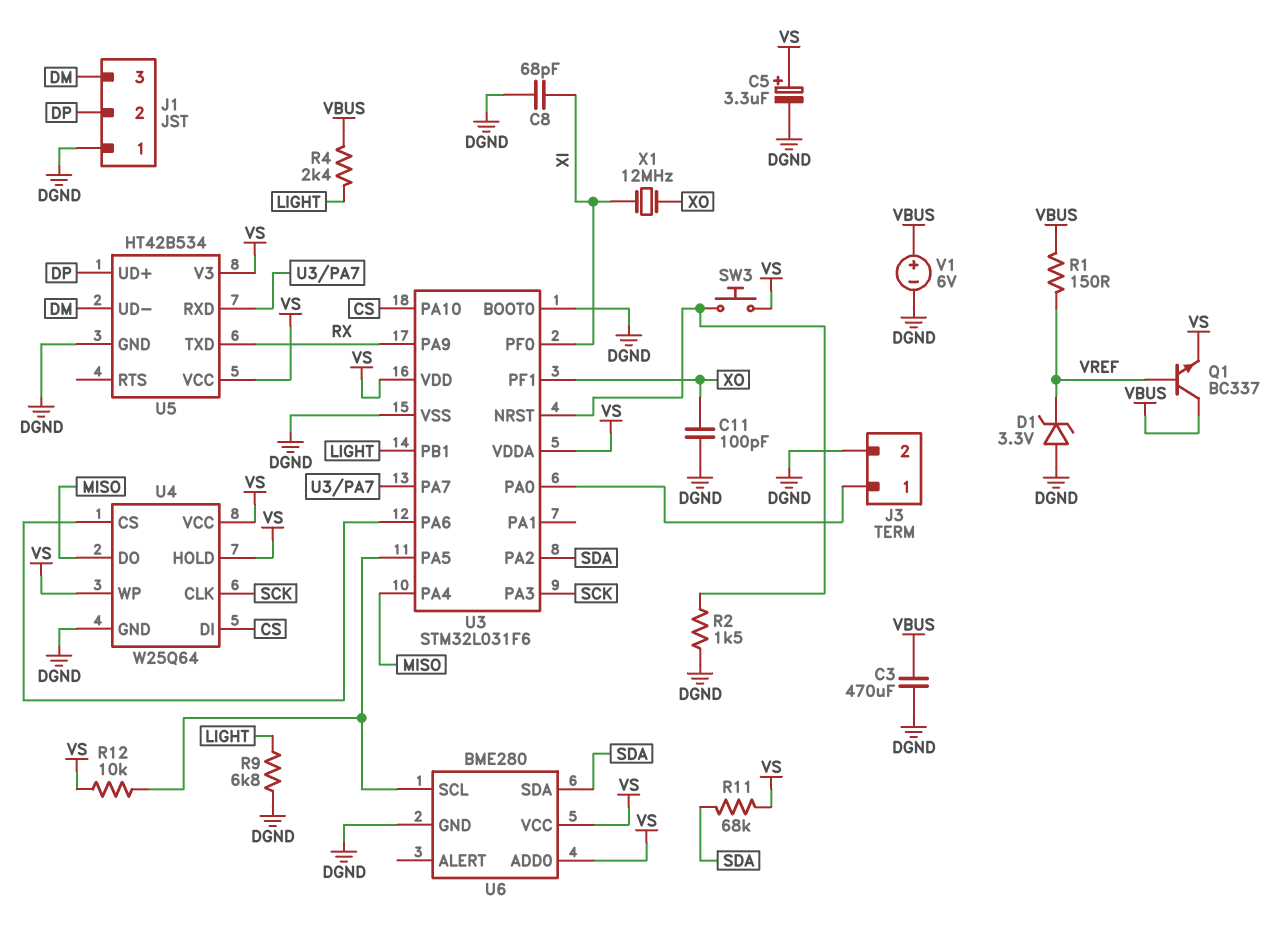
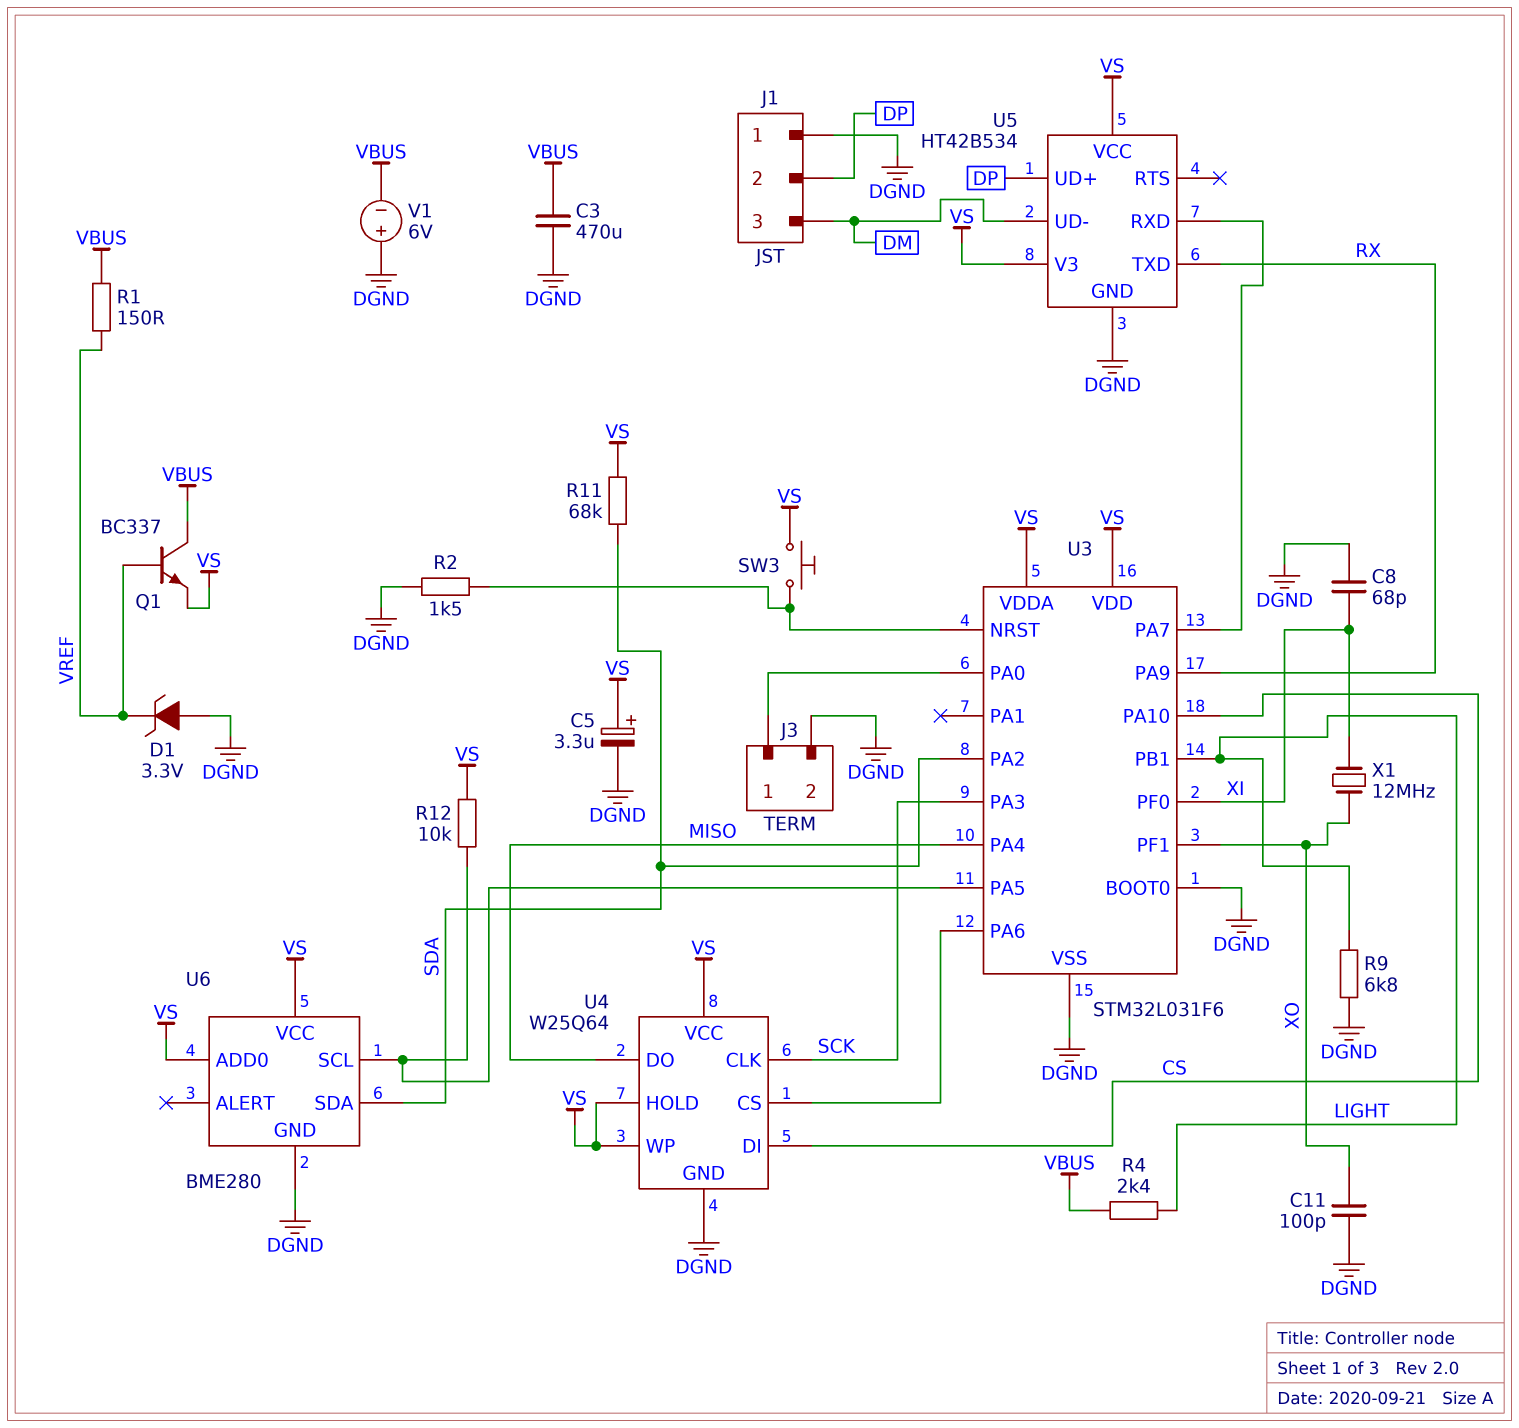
V1: 6V (plus VBUS, minus DGND) -> 6V (plus DGND, minus VBUS)

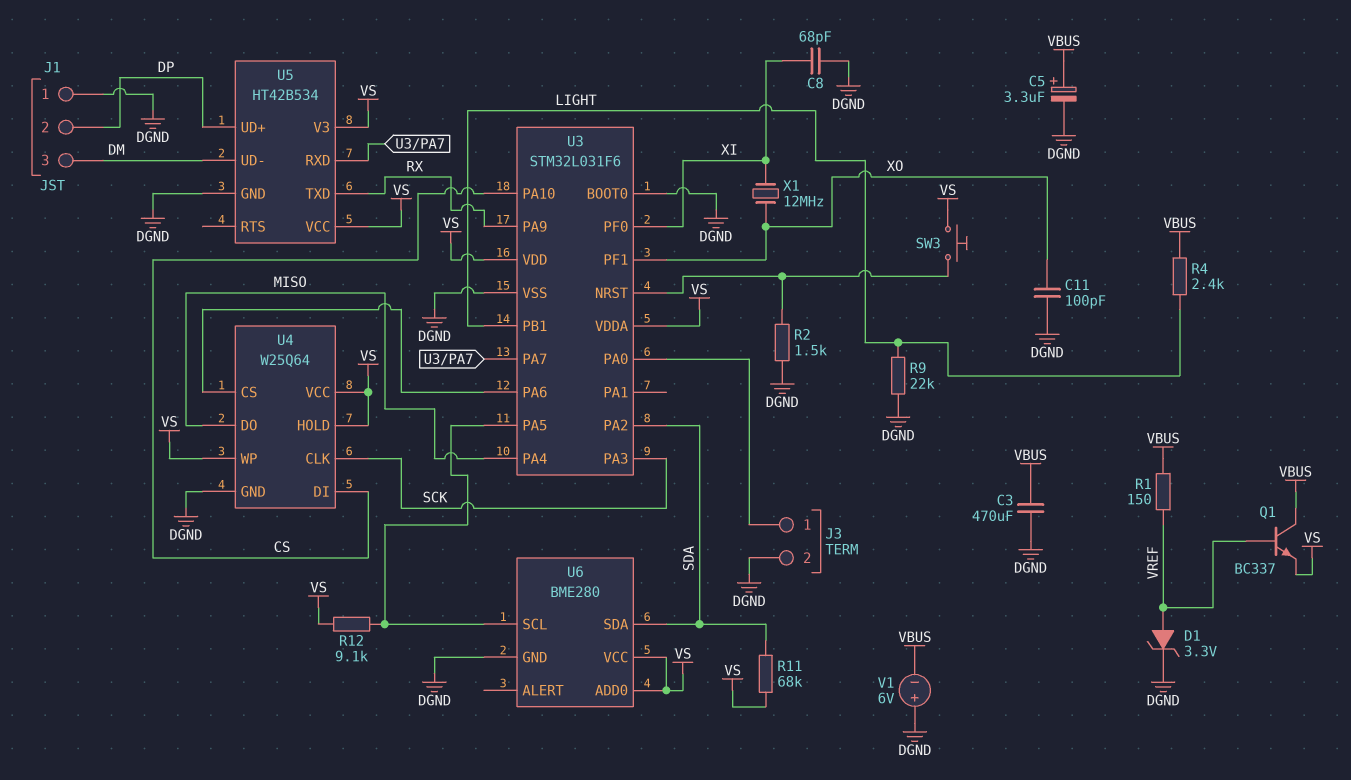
C5: 3.3uF (plus VS, minus DGND) -> 3.3uF (plus VBUS, minus DGND)
D1: zener 3.3V (A DGND, K VREF) -> zener 3.3V (A VREF, K DGND)
R9: 6.8k (DGND, LIGHT) -> 22k (DGND, LIGHT)
R12: 10k (U3/PA5, VS) -> 9.1k (U3/PA5, VS)

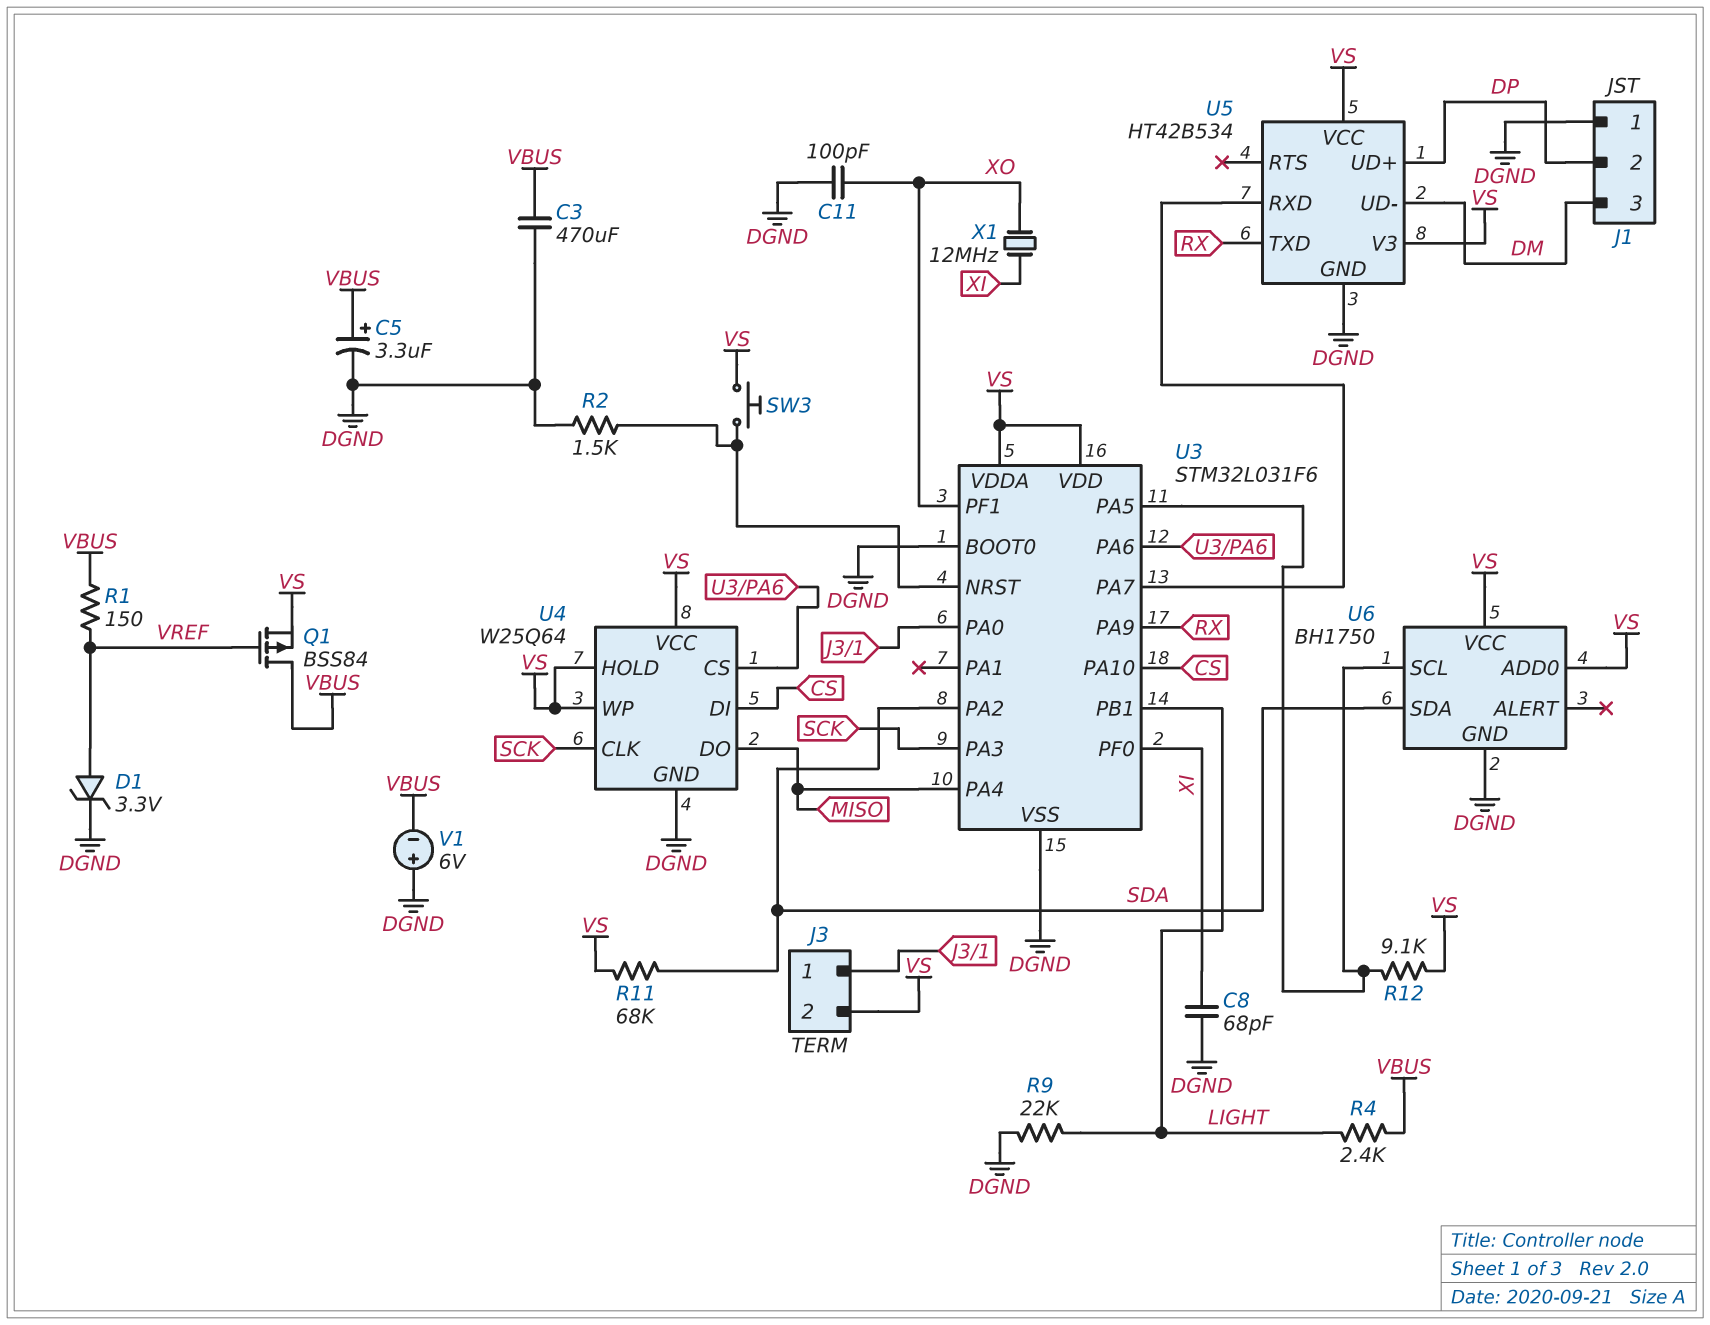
J3 pin 2: DGND -> VS
Q1: NPN BC337 (B VREF, C VBUS, E VS) -> PMOS BSS84 (G VREF, D VBUS, S VS)
U6: BME280 -> BH1750

